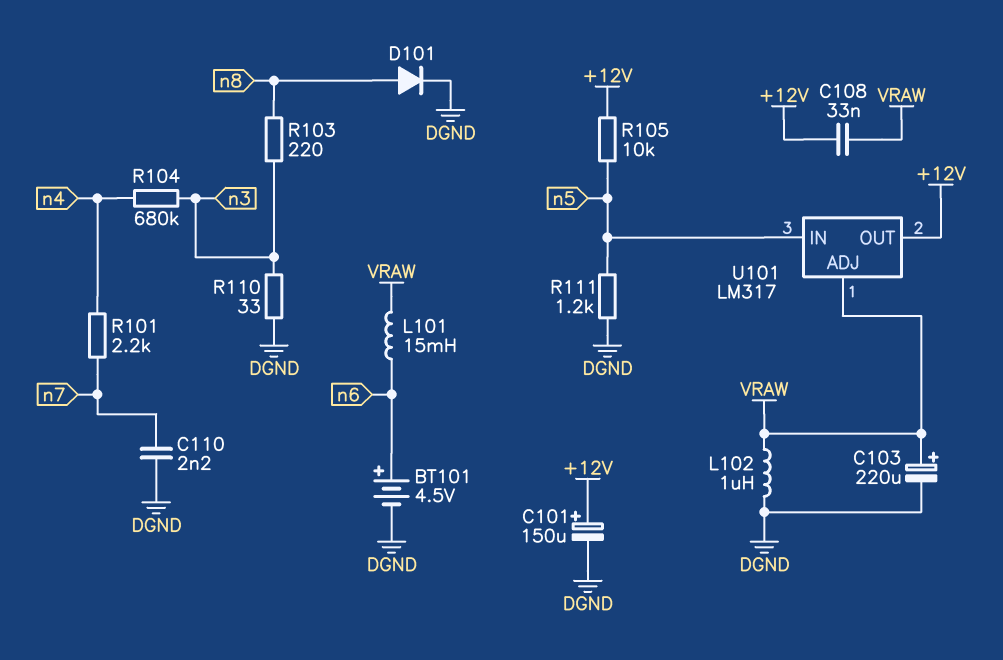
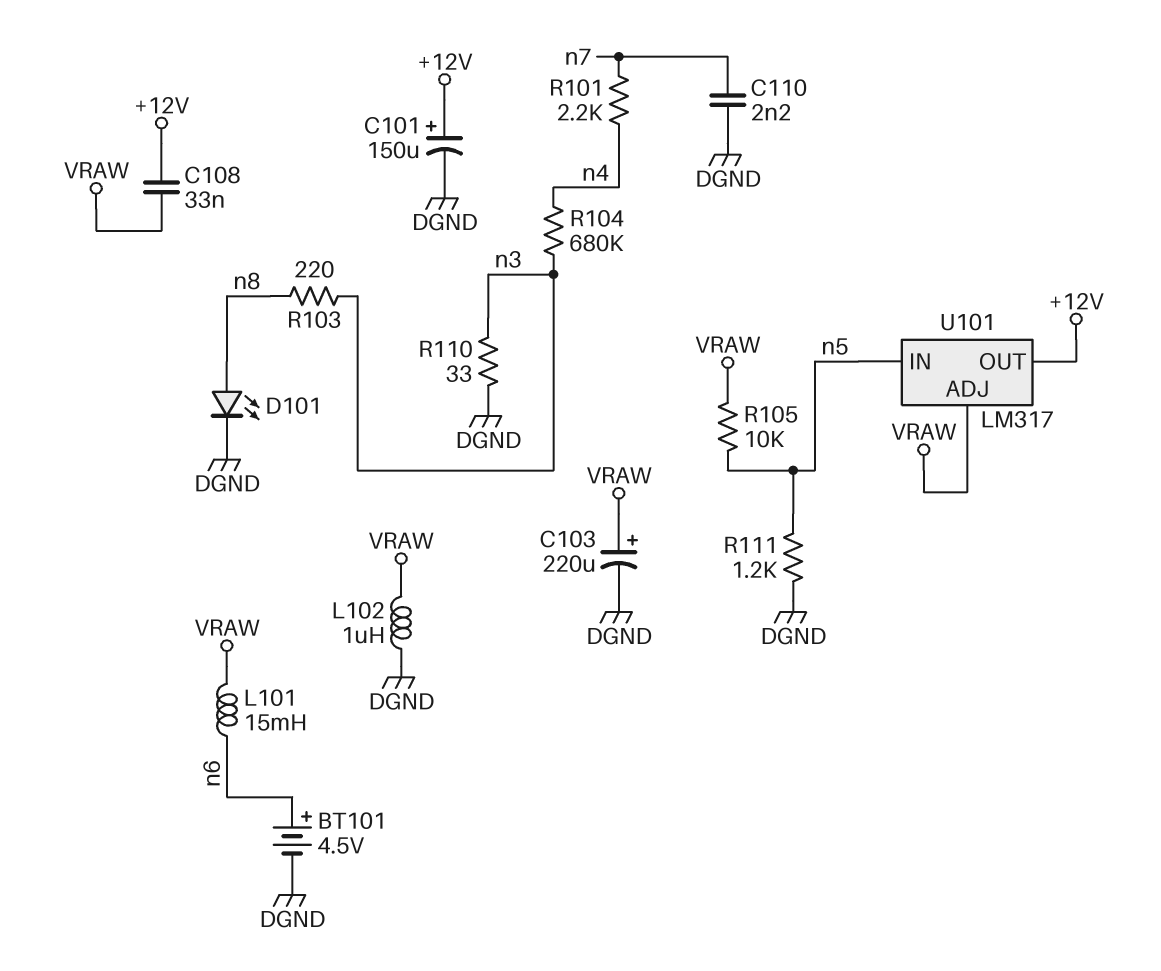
D101: diode (A n8, K DGND) -> LED (A n8, K DGND)
R105: 10k (+12V, n5) -> 10k (VRAW, n5)

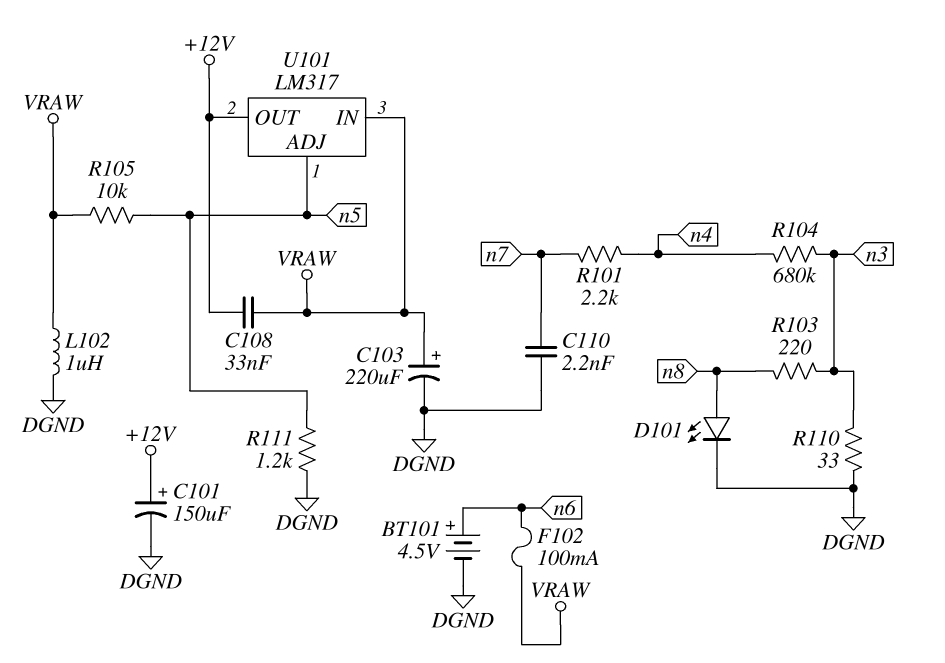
F102: none -> 100mA (VRAW, n6)
L101: 15mH (VRAW, n6) -> none
U101 pin ADJ: VRAW -> n5
U101 pin IN: n5 -> VRAW

